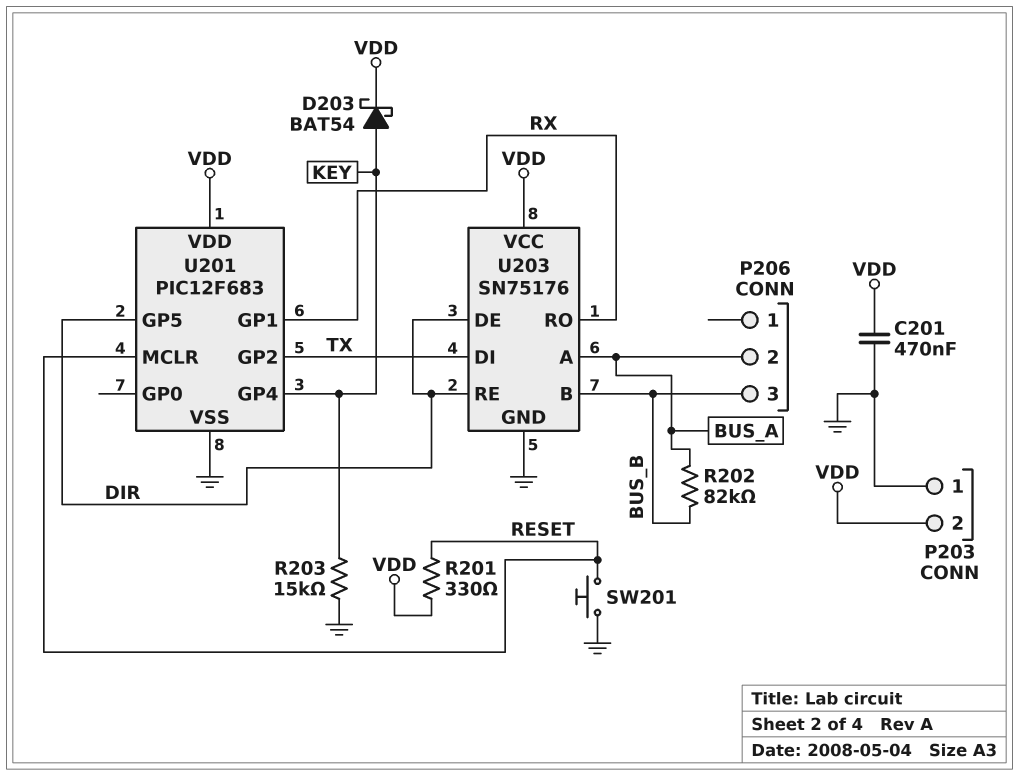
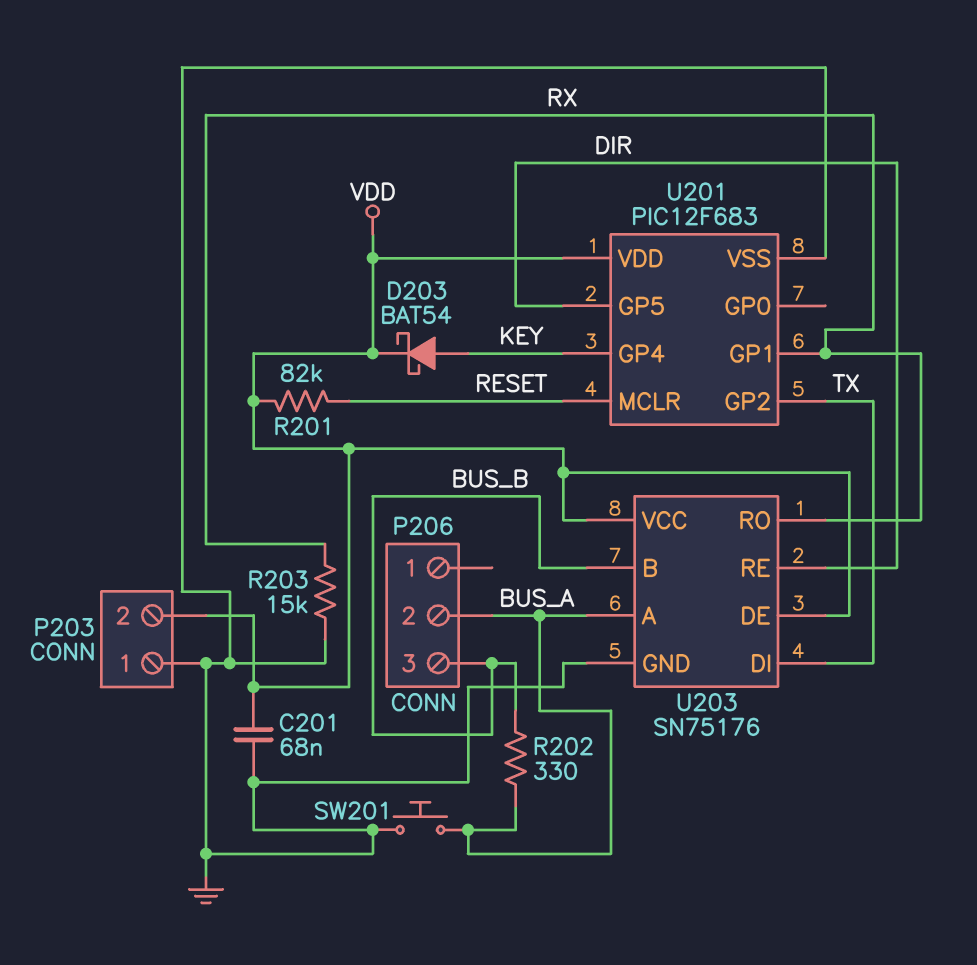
C201: 470nF (GND, VDD) -> 68nF (GND, VDD)
R201: 330 (RESET, VDD) -> 82k (RESET, VDD)
R202: 82k (BUS_A, BUS_B) -> 330 (BUS_A, BUS_B)
R203: 15k (GND, KEY) -> 15k (GND, RX)
SW201: button (GND, RESET) -> button (BUS_A, GND)
U203 pin DE: DIR -> VDD

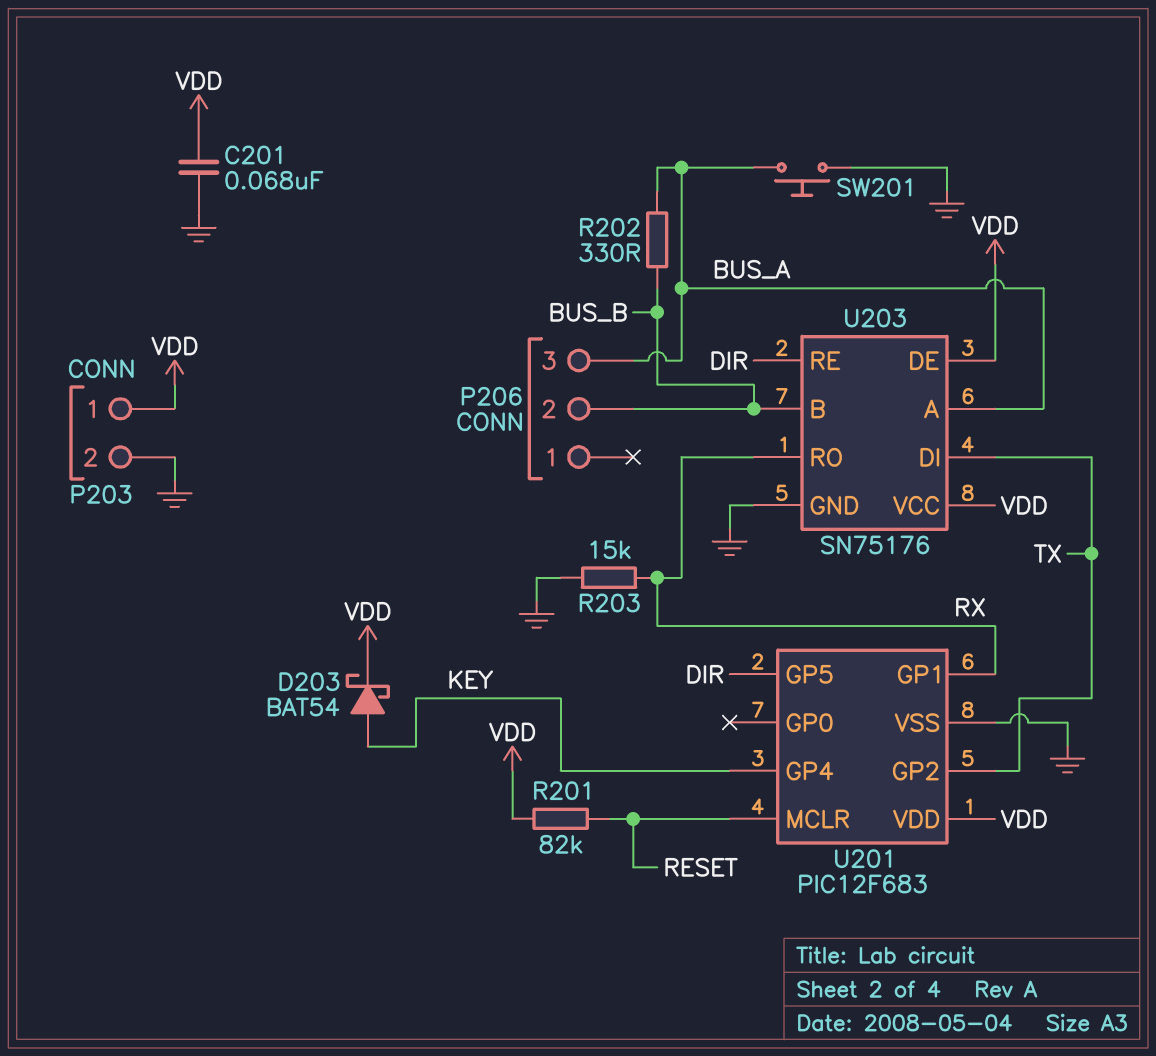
P203 pin 1: GND -> VDD
P203 pin 2: VDD -> GND
P206 pin 2: BUS_A -> BUS_B
P206 pin 3: BUS_B -> BUS_A

